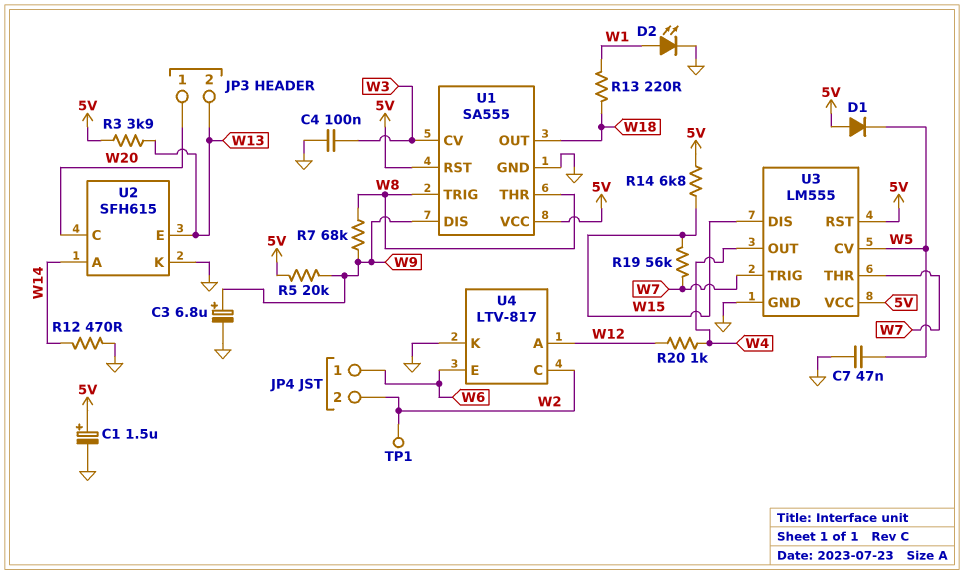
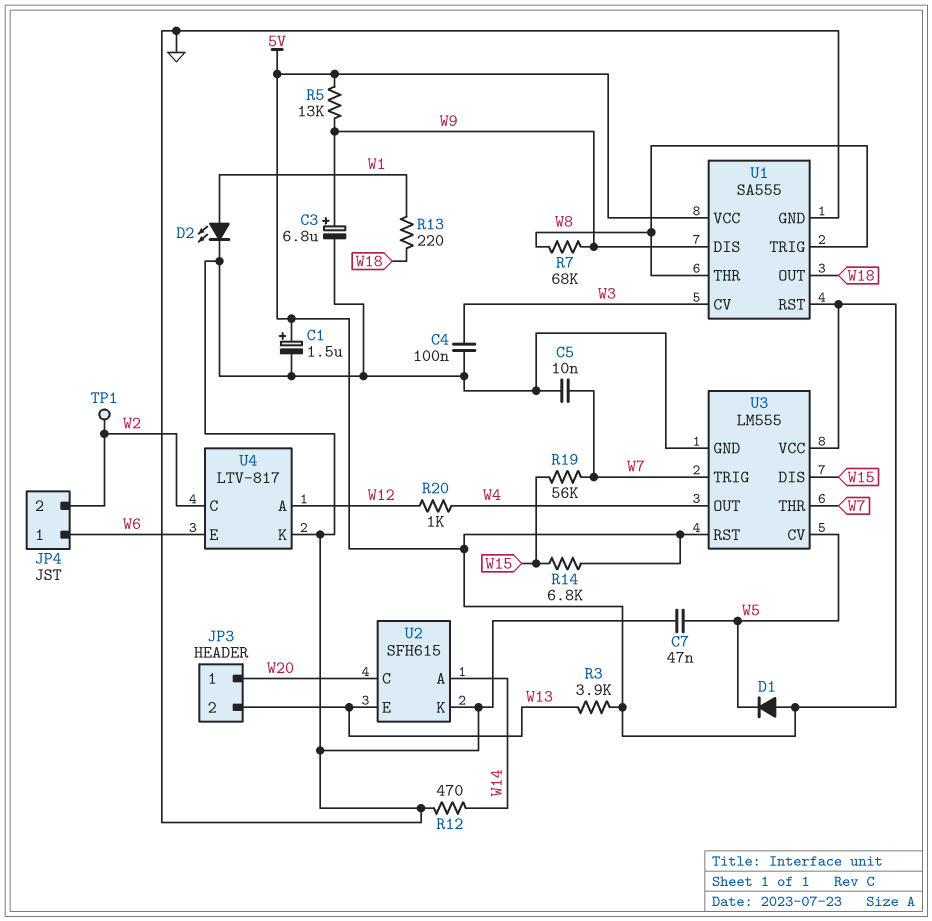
C5: none -> 10nF (GND, W7)
R5: 20k (5V, W9) -> 13k (5V, W9)

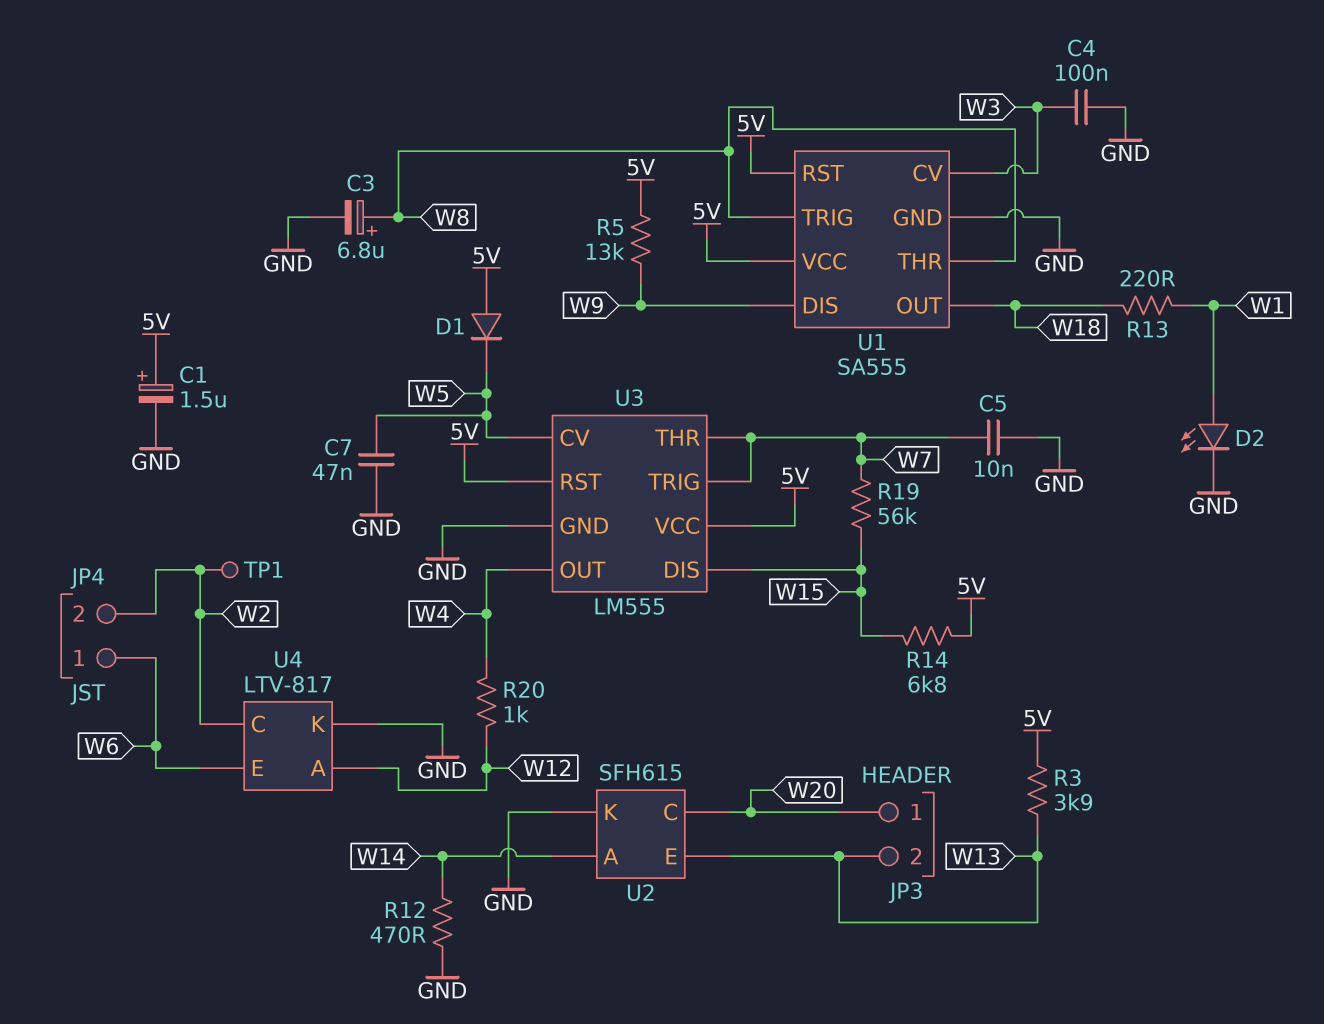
C3: 6.8uF (plus W9, minus GND) -> 6.8uF (plus W8, minus GND)
R7: 68k (W8, W9) -> none

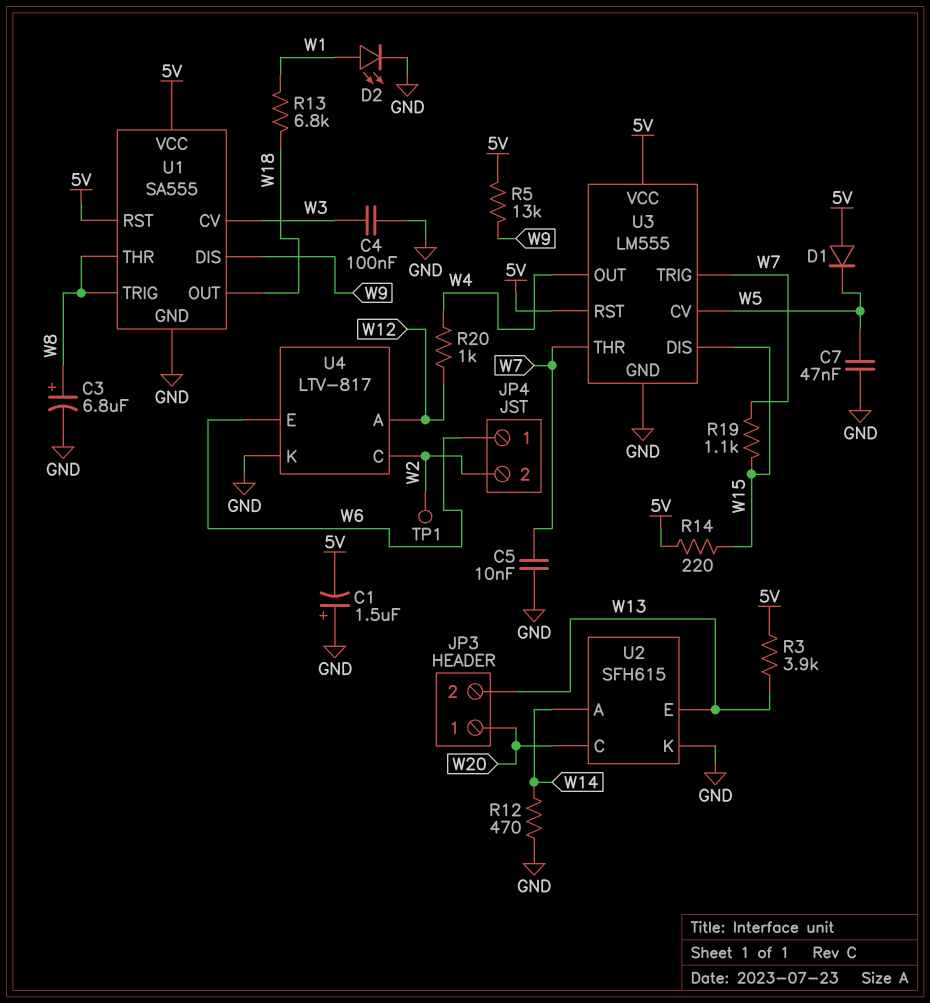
C1: 1.5uF (plus 5V, minus GND) -> 1.5uF (plus GND, minus 5V)
R13: 220 (W1, W18) -> 6.8k (W1, W18)
R14: 6.8k (5V, W15) -> 220 (5V, W15)
R19: 56k (W7, W15) -> 1.1k (W7, W15)

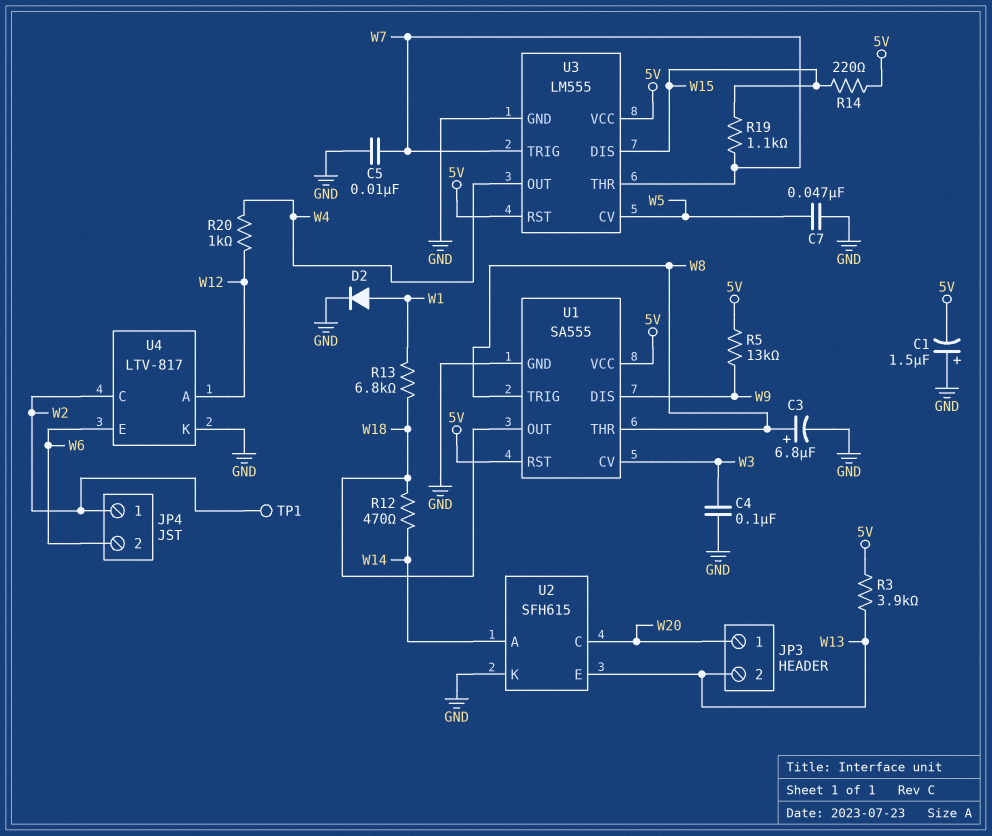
D1: diode (A 5V, K W5) -> none
D2: LED (A W1, K GND) -> diode (A W1, K GND)
JP4 pin 1: W6 -> W2
JP4 pin 2: W2 -> W6
R12: 470 (GND, W14) -> 470 (W14, W18)

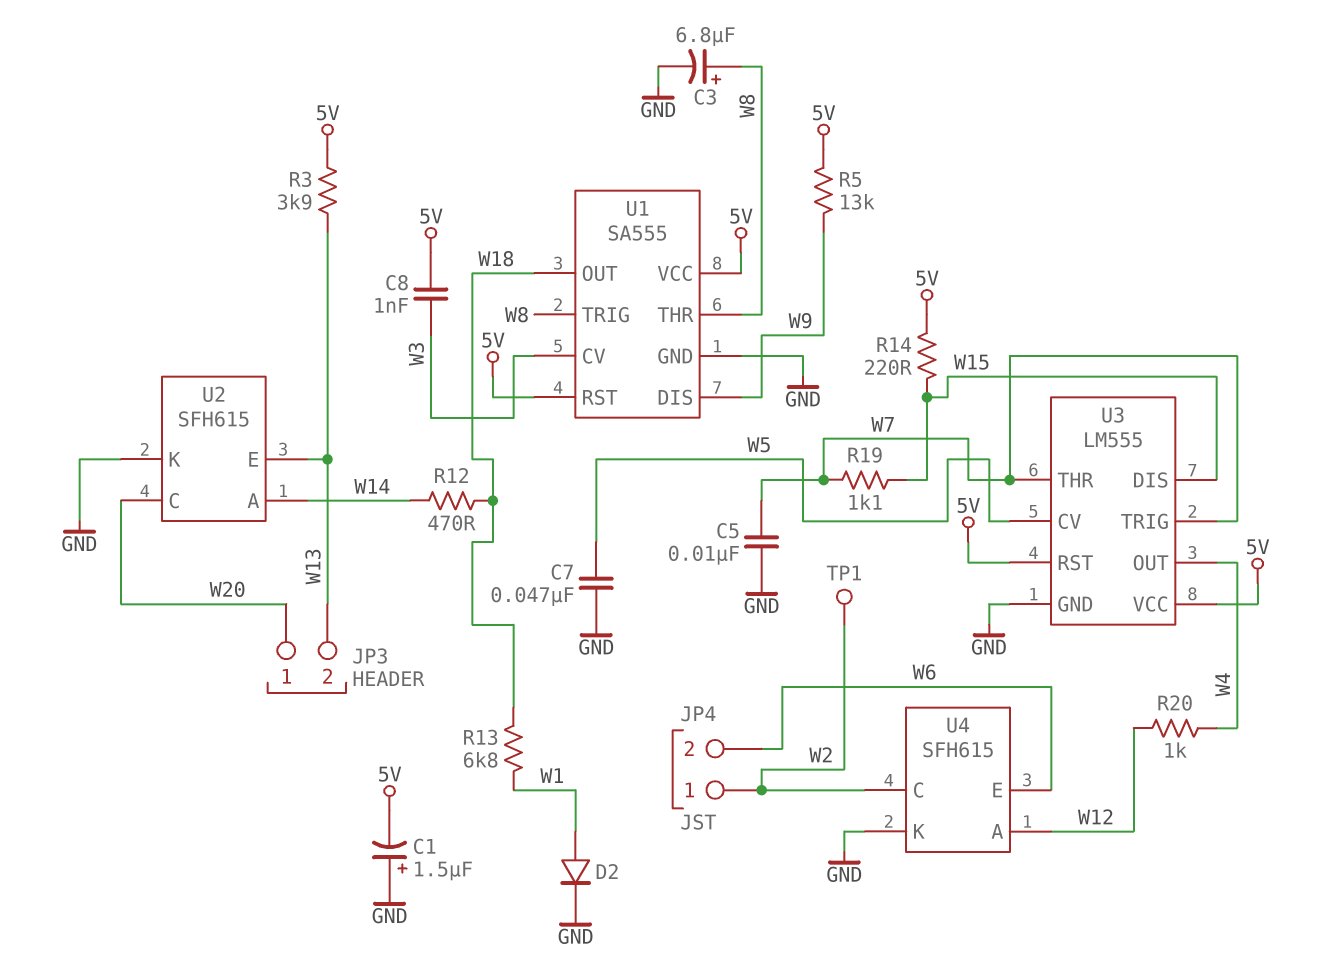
C4: 100nF (GND, W3) -> none
C8: none -> 1nF (5V, W3)
U4: LTV-817 -> SFH615

